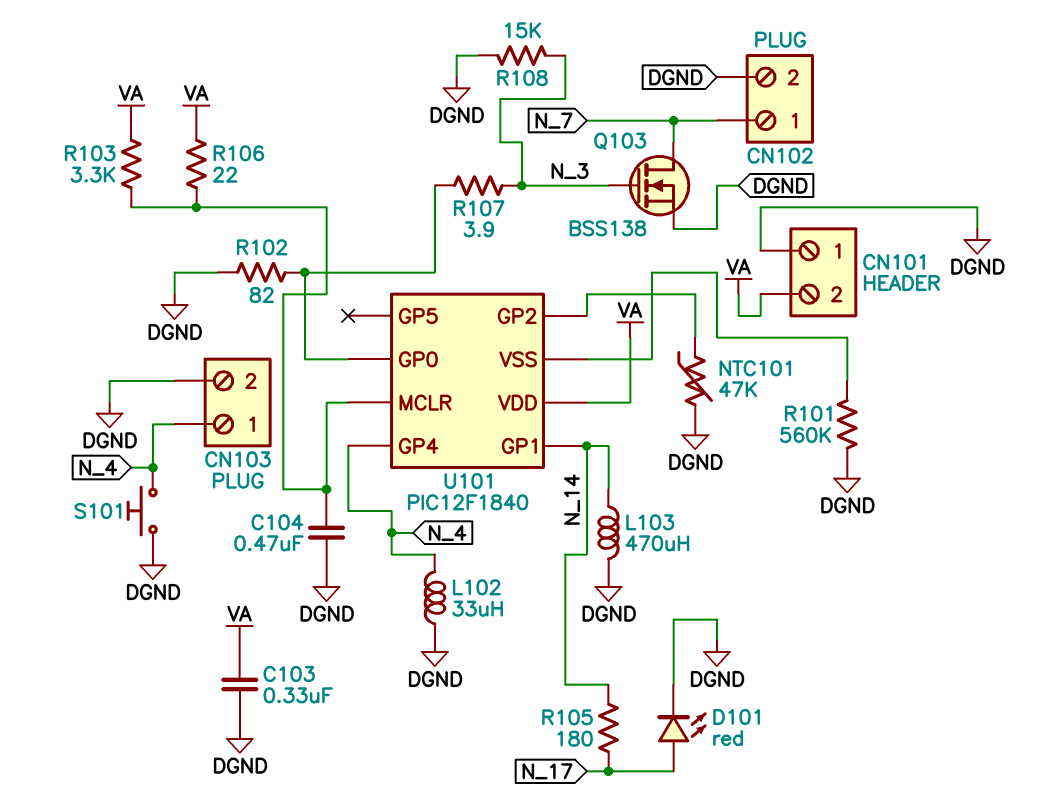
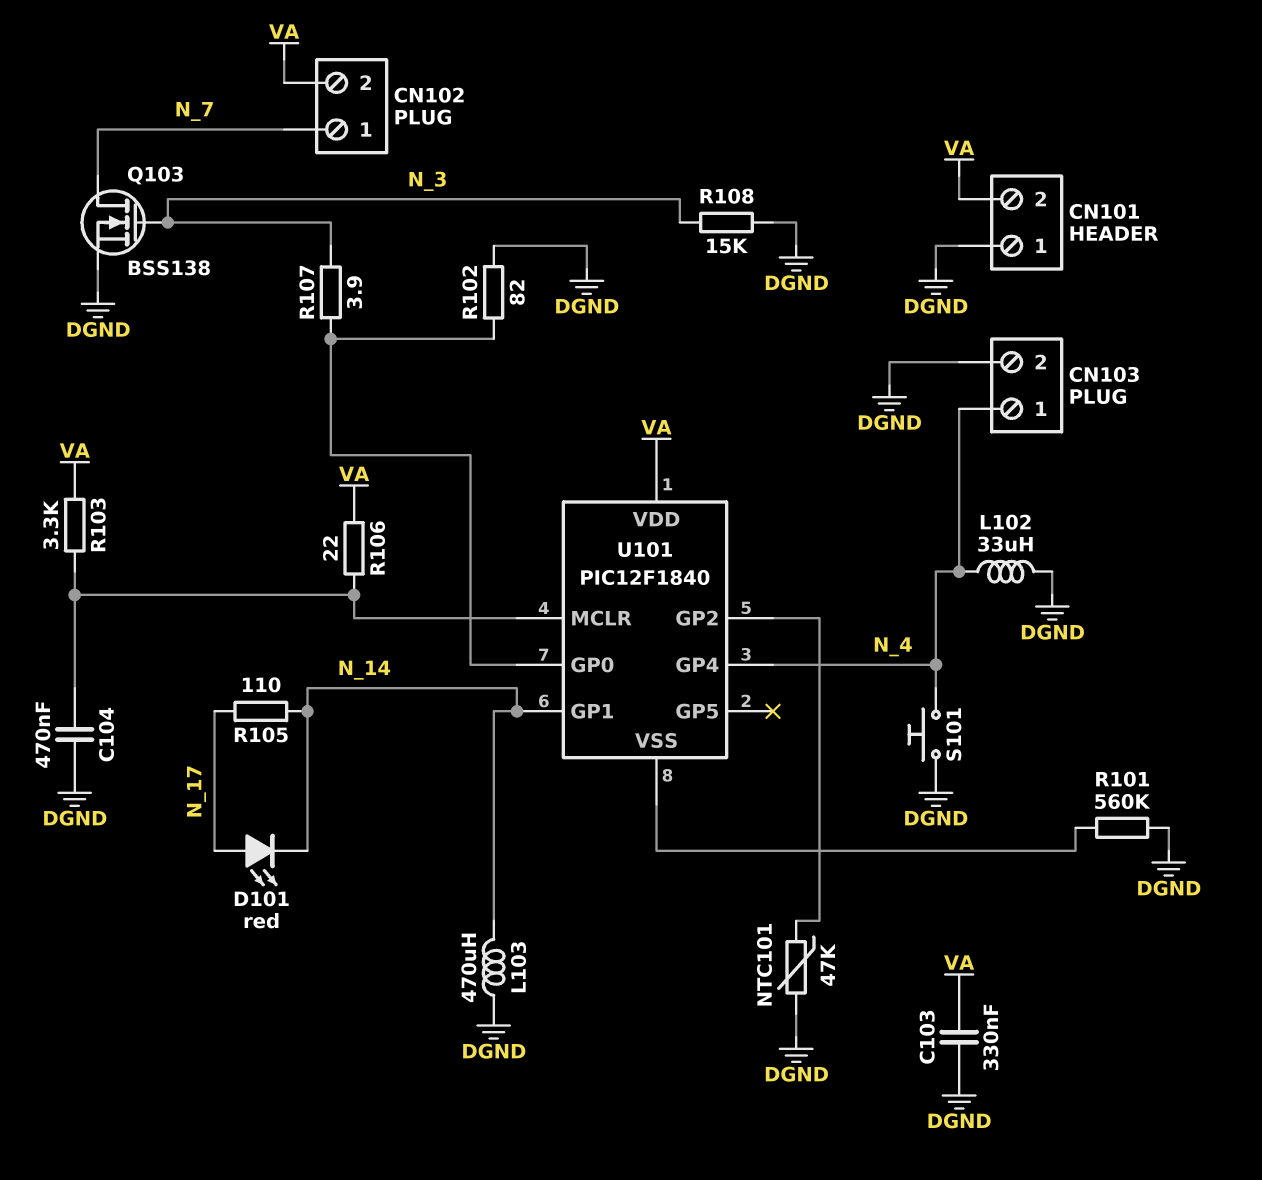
CN102 pin 2: DGND -> VA
D101: LED red (A N_17, K DGND) -> LED red (A N_17, K N_14)
R105: 180 (N_14, N_17) -> 110 (N_14, N_17)

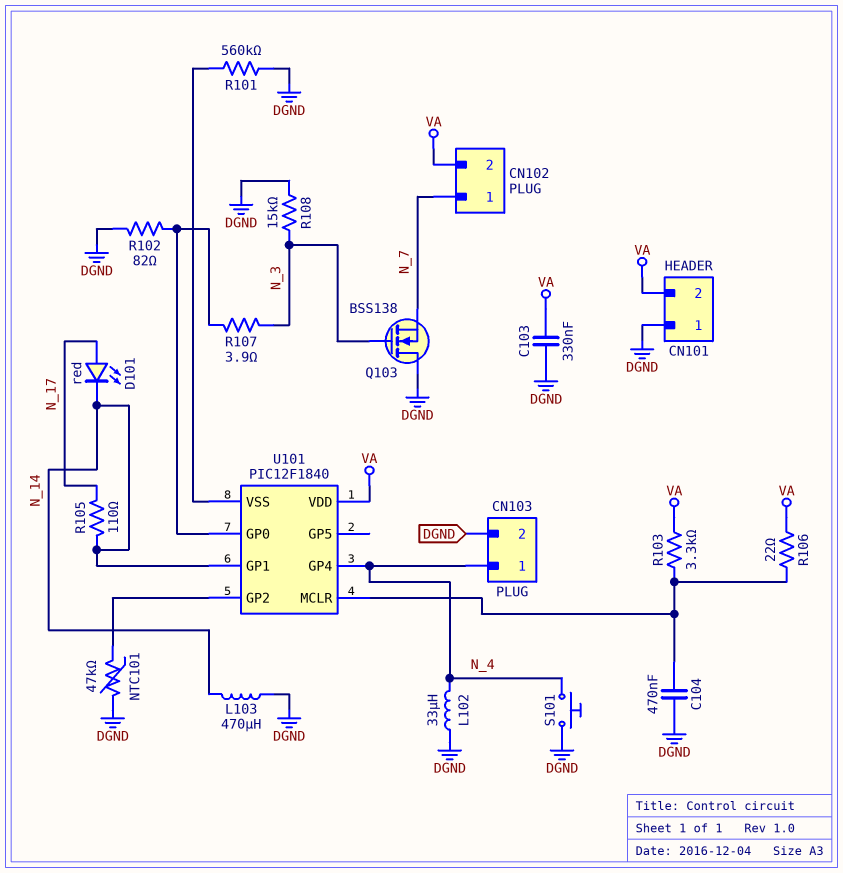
Q103: NMOS BSS138 (G N_3, D N_7, S DGND) -> NMOS BSS138 (G N_3, D DGND, S N_7)

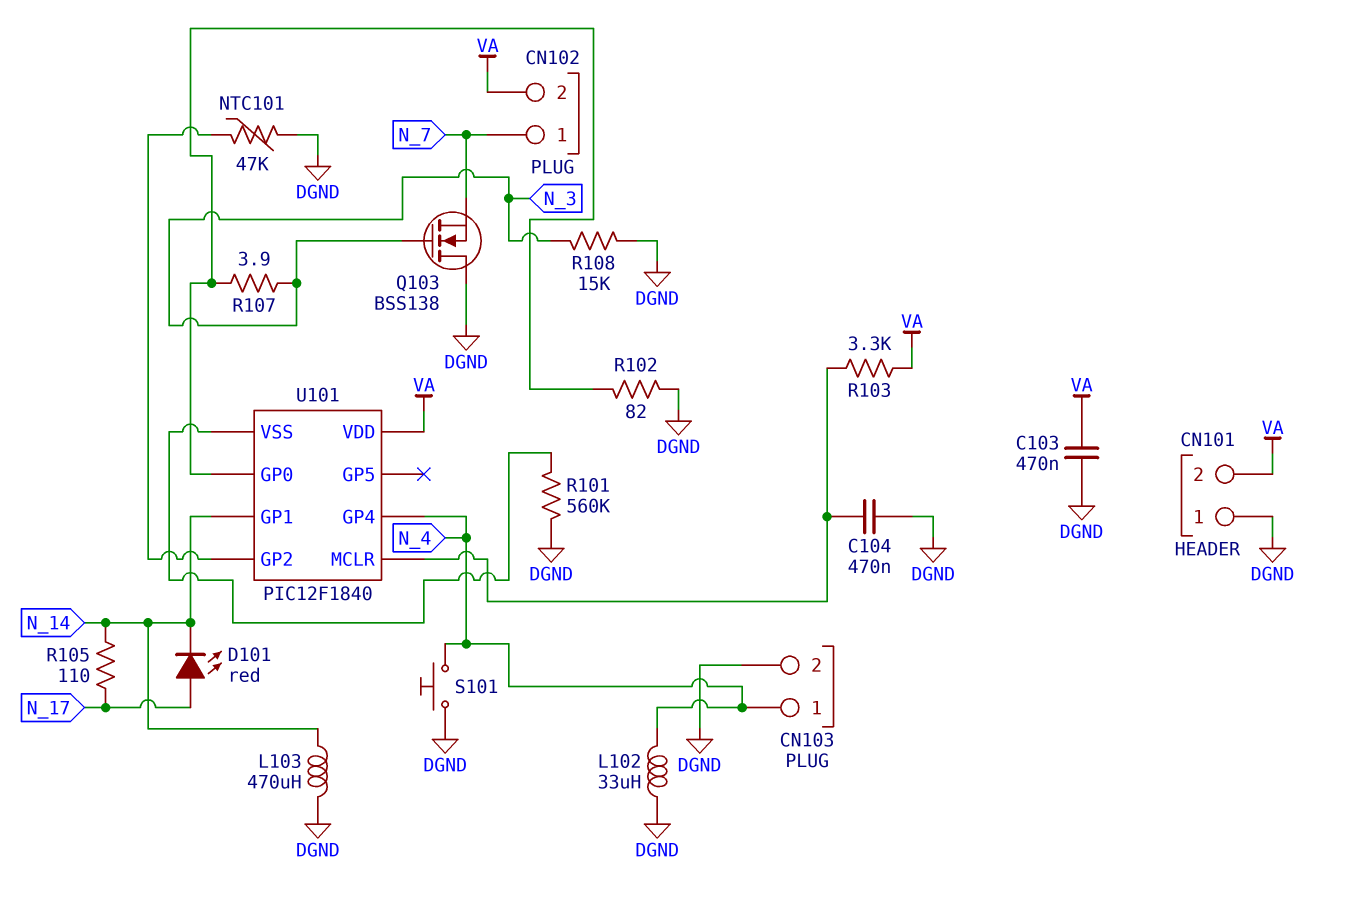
C103: 330nF (DGND, VA) -> 470nF (DGND, VA)
R106: 22 (U101/MCLR, VA) -> none

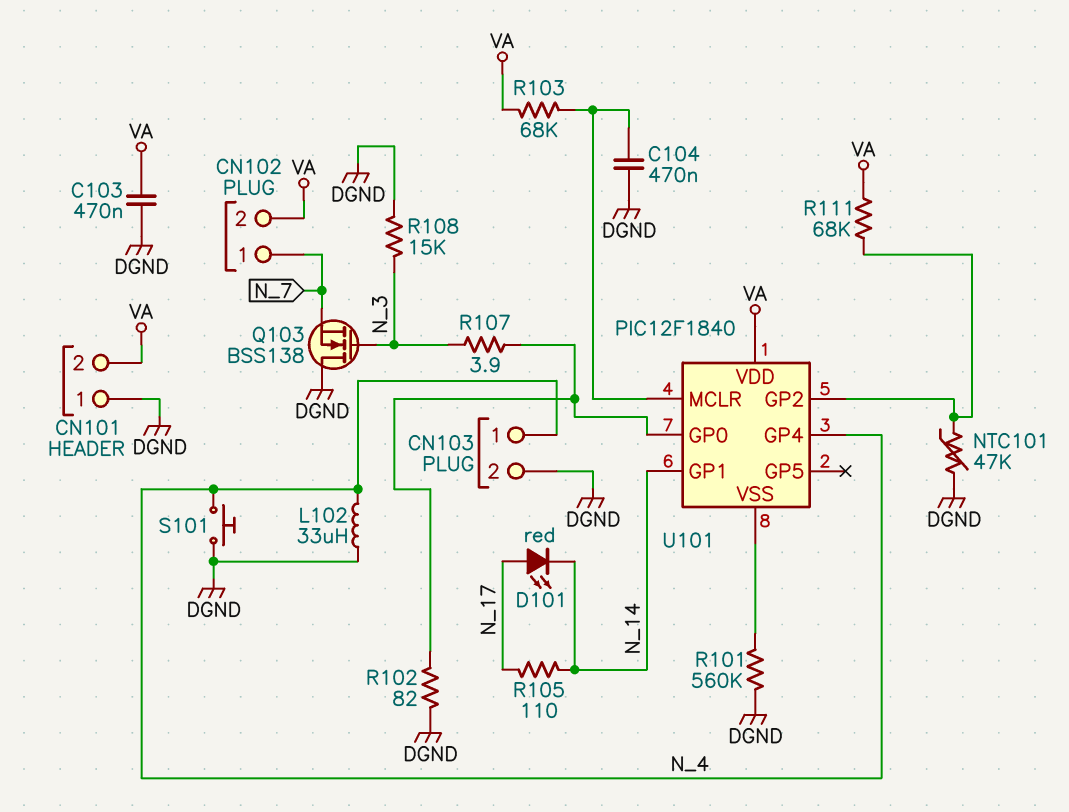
L103: 470uH (DGND, N_14) -> none
R103: 3.3k (U101/MCLR, VA) -> 68k (U101/MCLR, VA)
R111: none -> 68k (U101/GP2, VA)

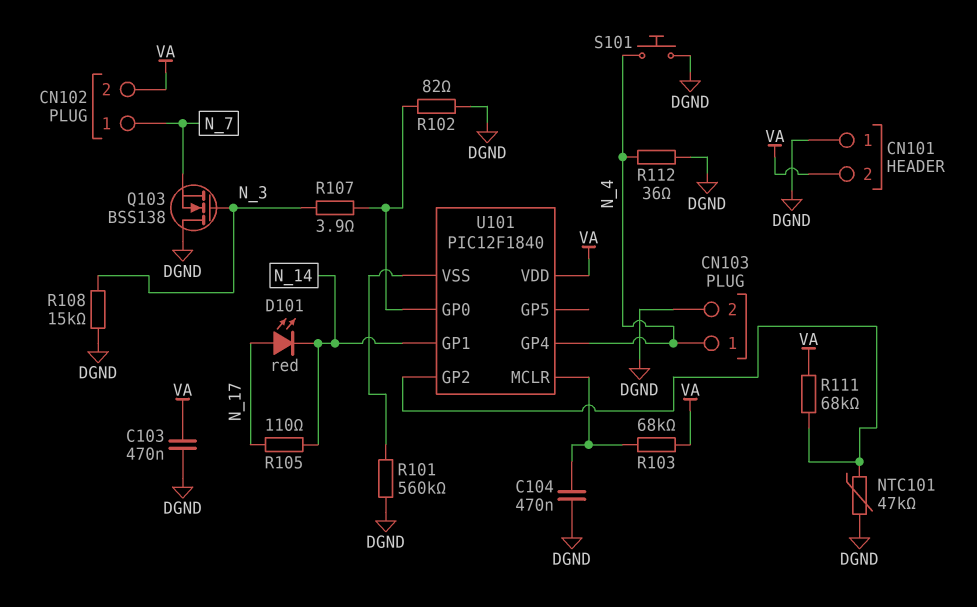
L102: 33uH (DGND, N_4) -> none
R112: none -> 36 (DGND, N_4)

